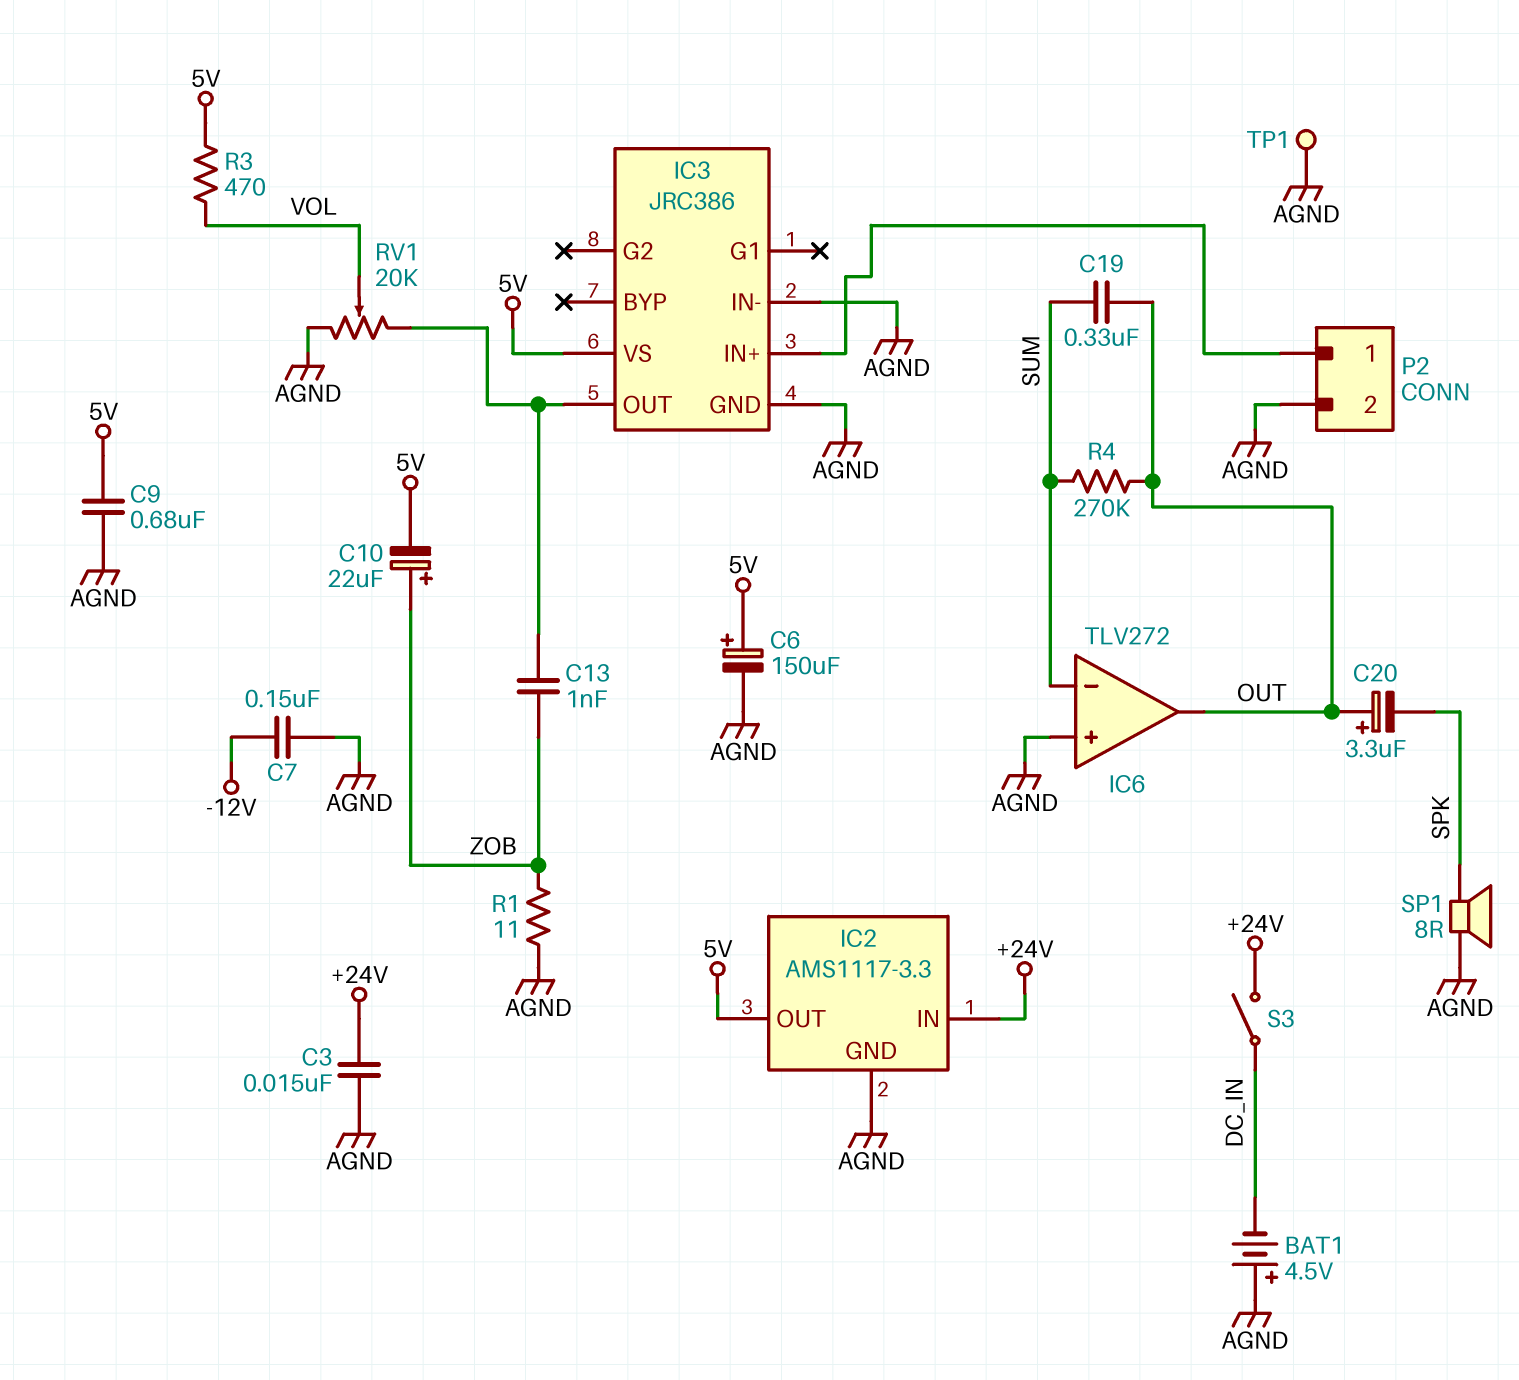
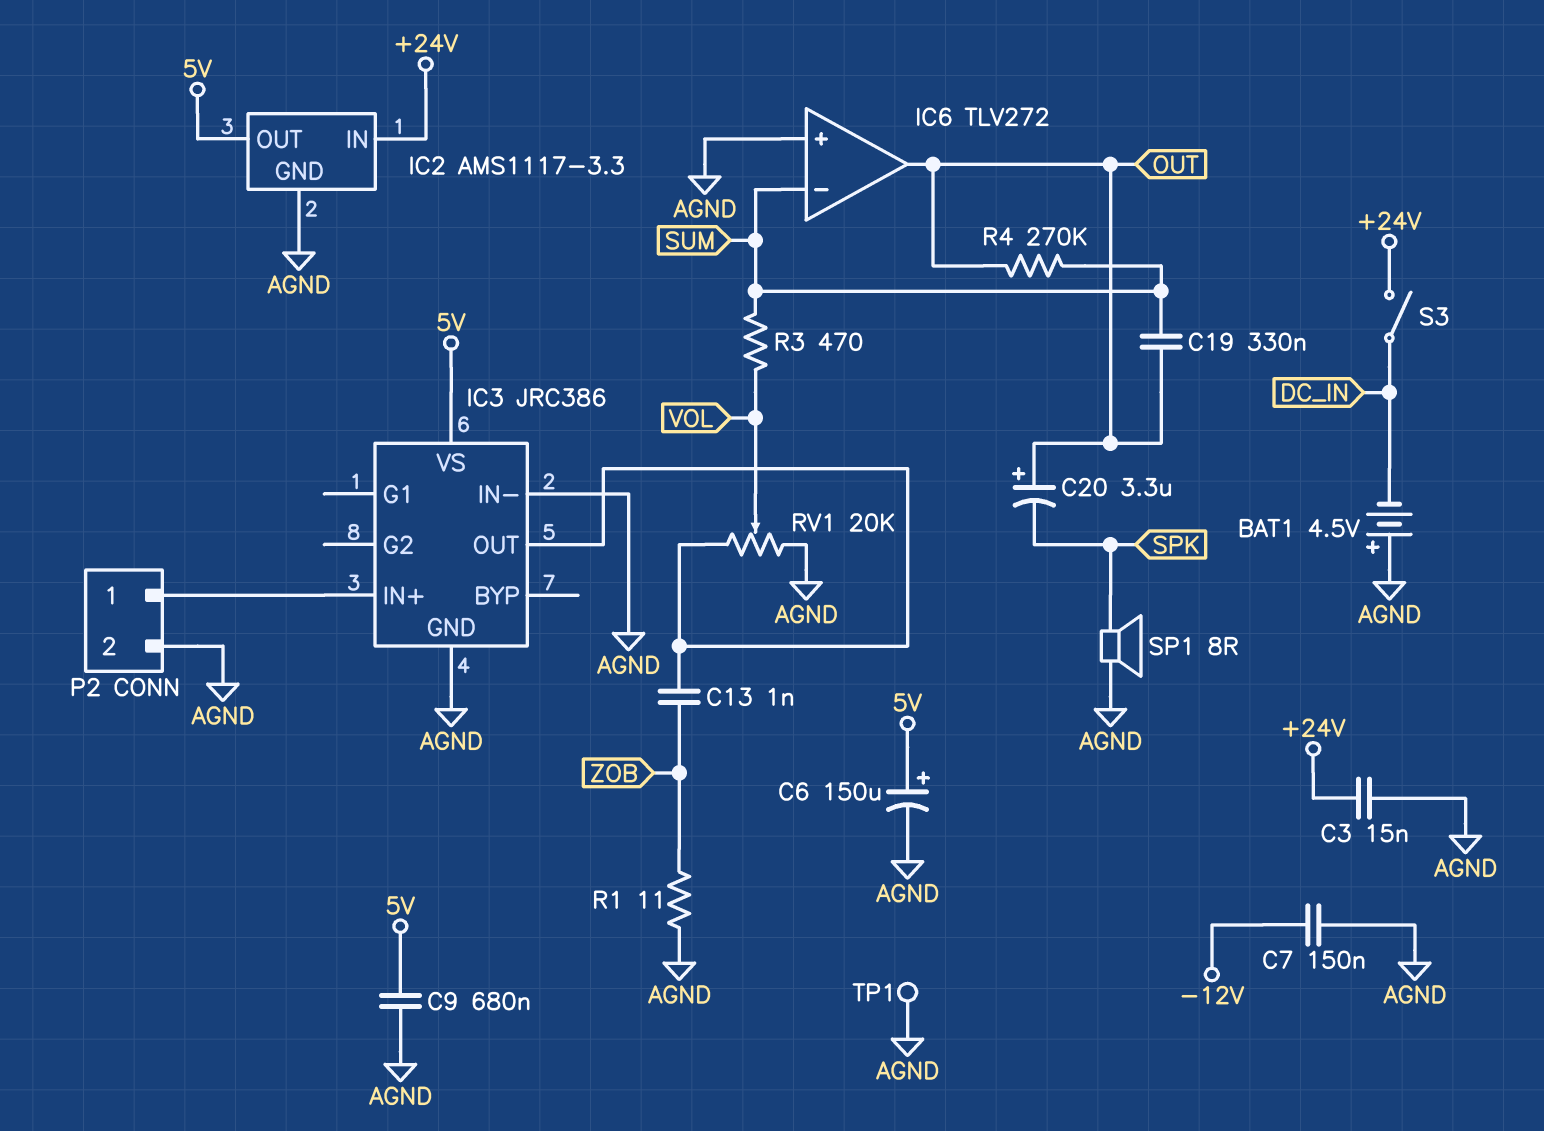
C10: 22uF (plus ZOB, minus 5V) -> none
R3: 470 (5V, VOL) -> 470 (SUM, VOL)

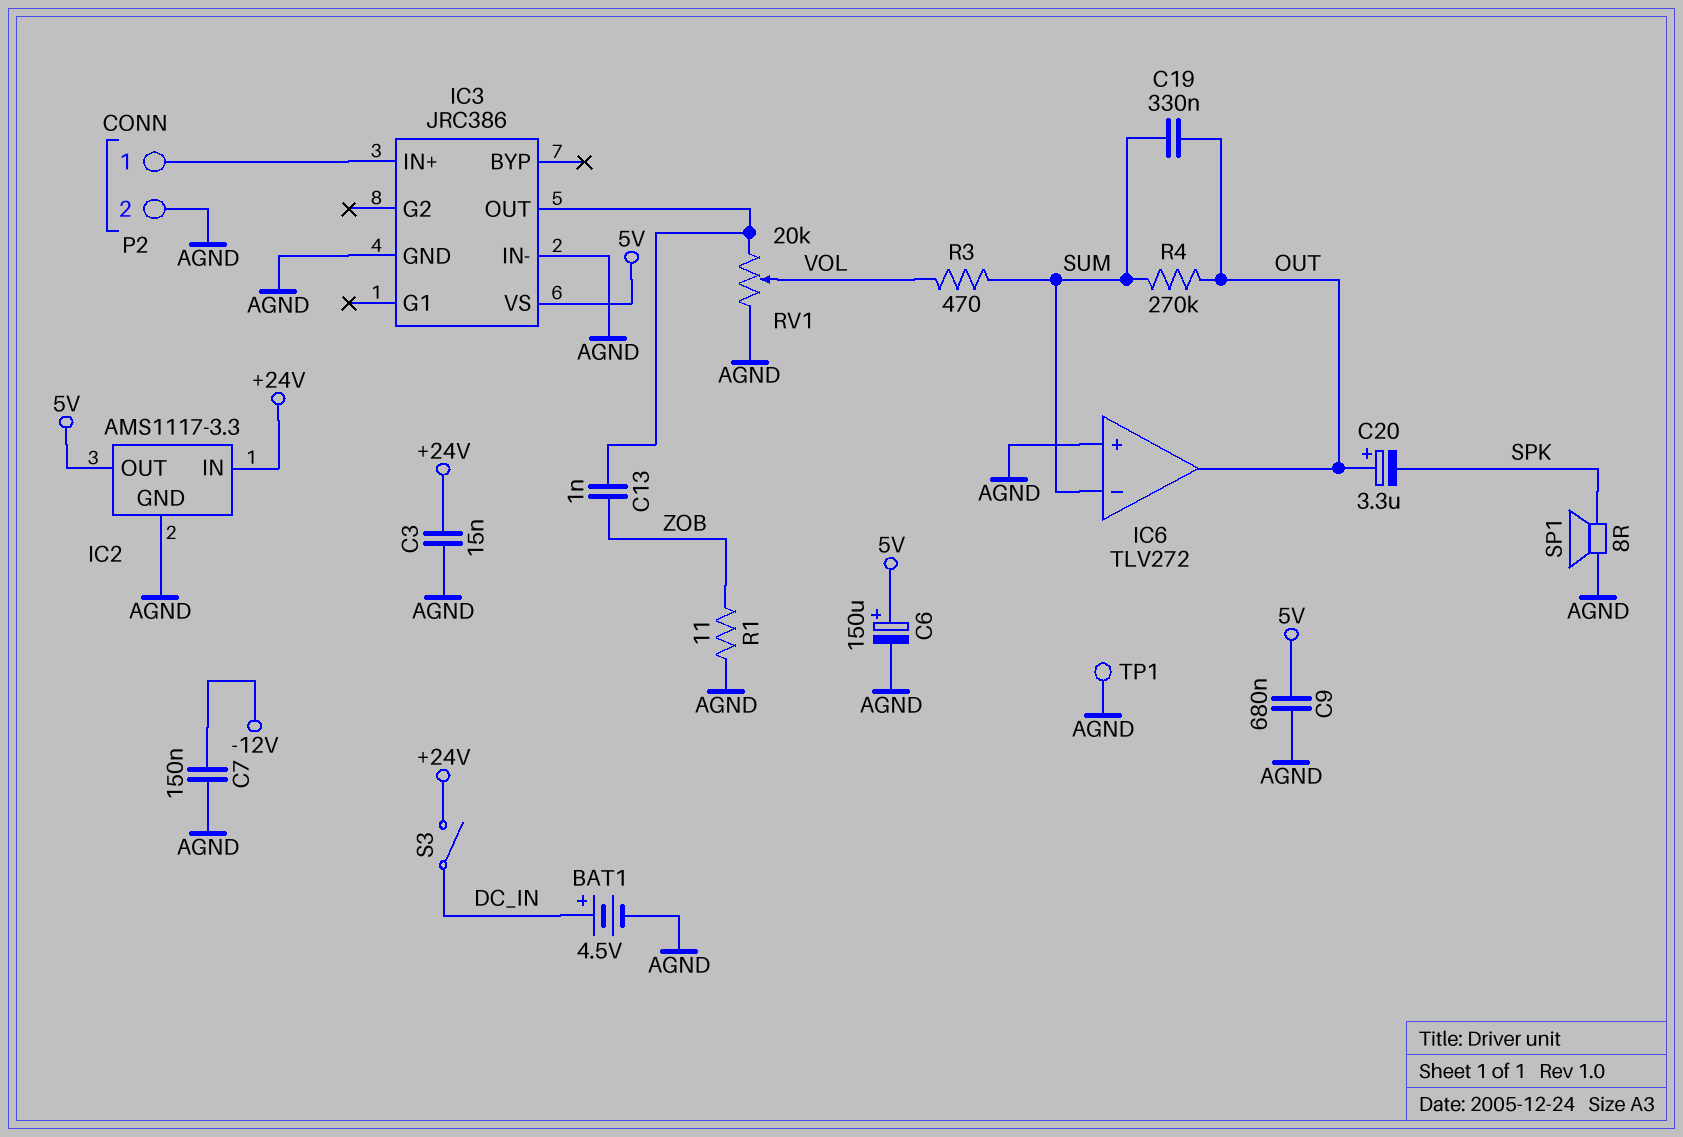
BAT1: 4.5V (plus AGND, minus DC_IN) -> 4.5V (plus DC_IN, minus AGND)

